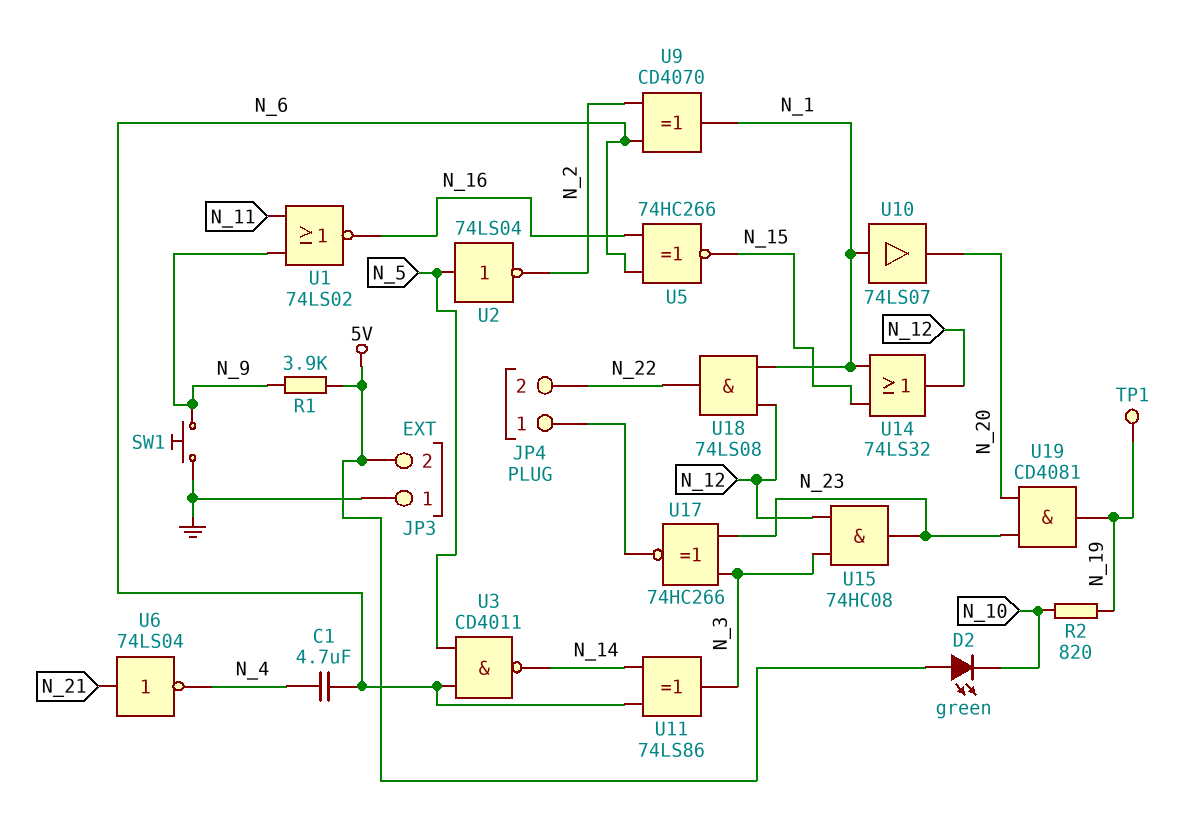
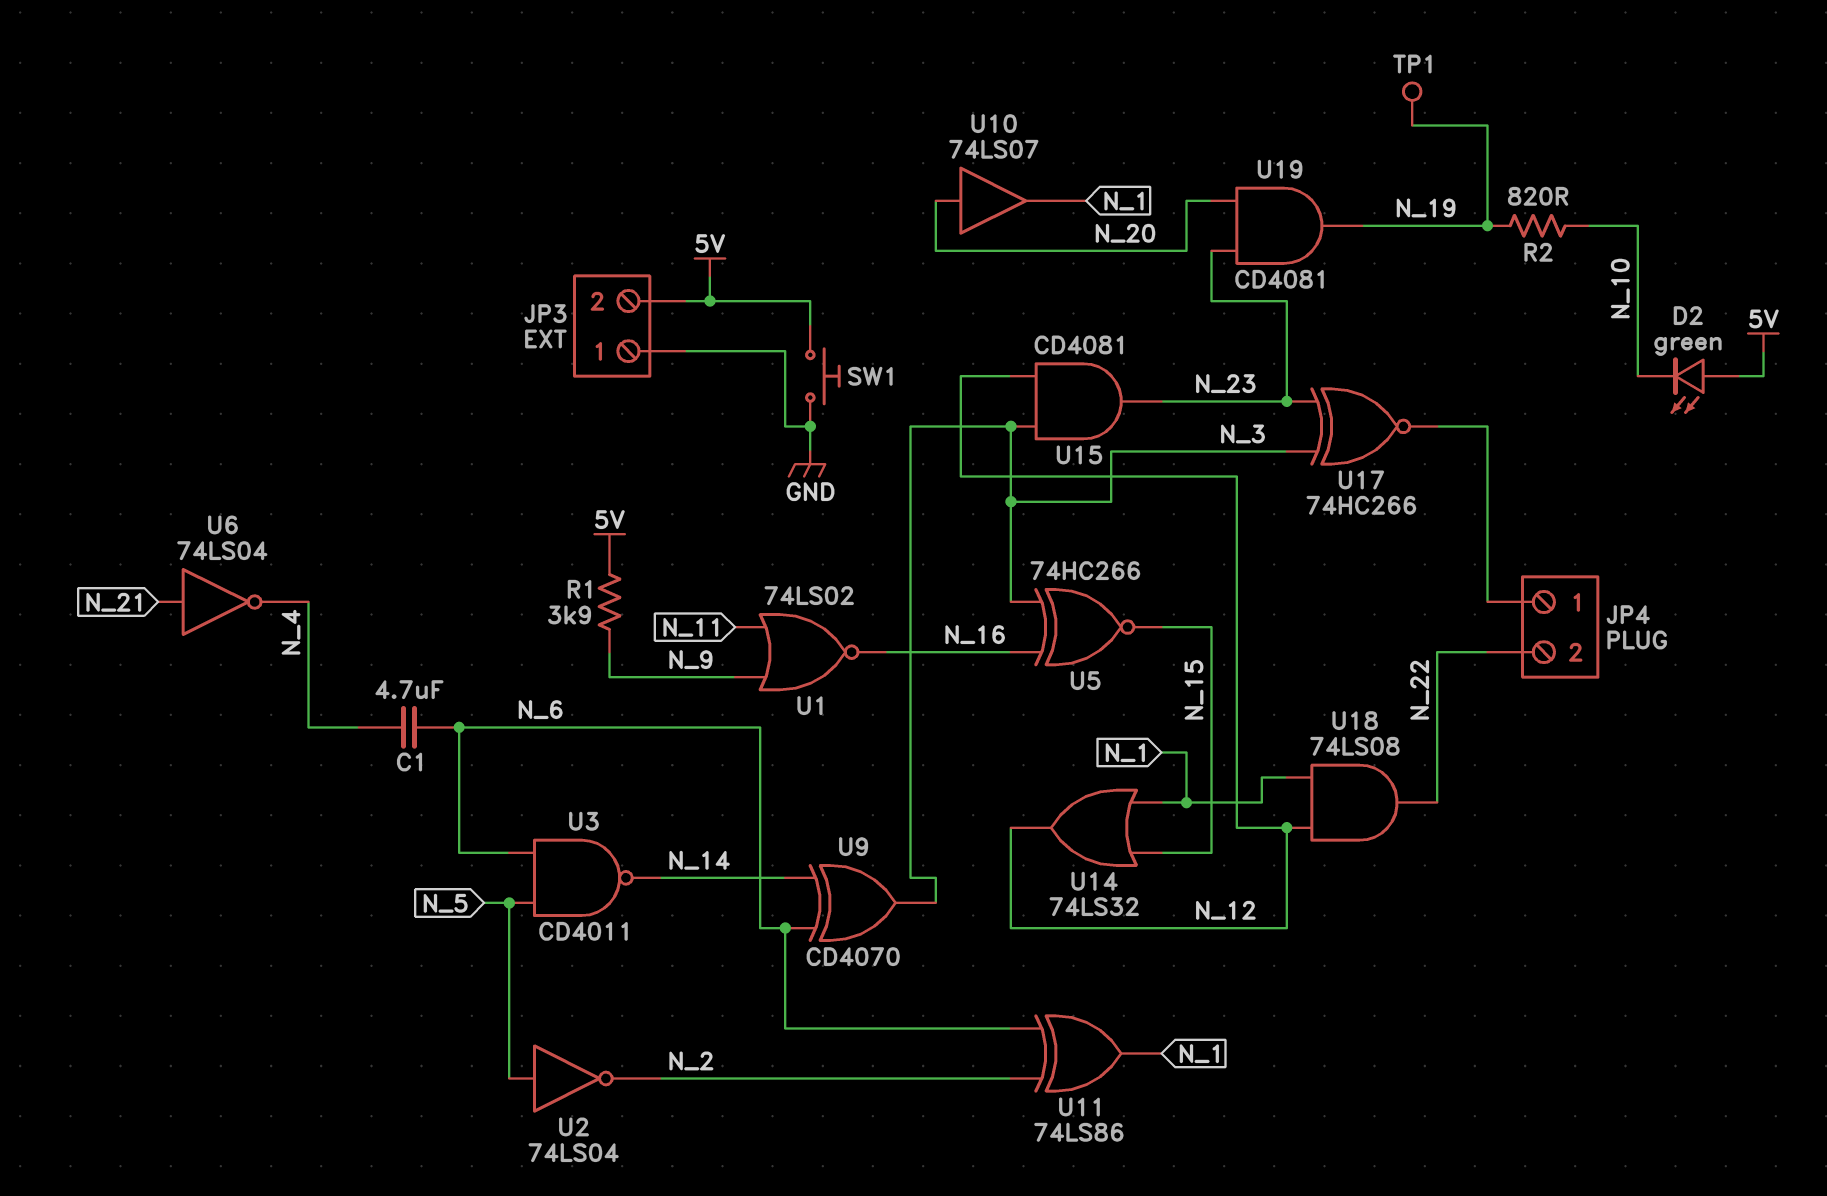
SW1: button (GND, N_9) -> button (5V, GND)
U5: XNOR 74HC266 (in N_6, in N_16, out N_15) -> XNOR 74HC266 (in N_3, in N_16, out N_15)
U9: XOR CD4070 (in N_2, in N_6, out N_1) -> XOR CD4070 (in N_6, in N_14, out N_3)
U10: buffer 74LS07 (in N_1, out N_20) -> buffer 74LS07 (in N_20, out N_1)
U11: XOR 74LS86 (in N_6, in N_14, out N_3) -> XOR 74LS86 (in N_2, in N_6, out N_1)
U15: AND 74HC08 (in N_3, in N_12, out N_23) -> AND CD4081 (in N_3, in N_12, out N_23)

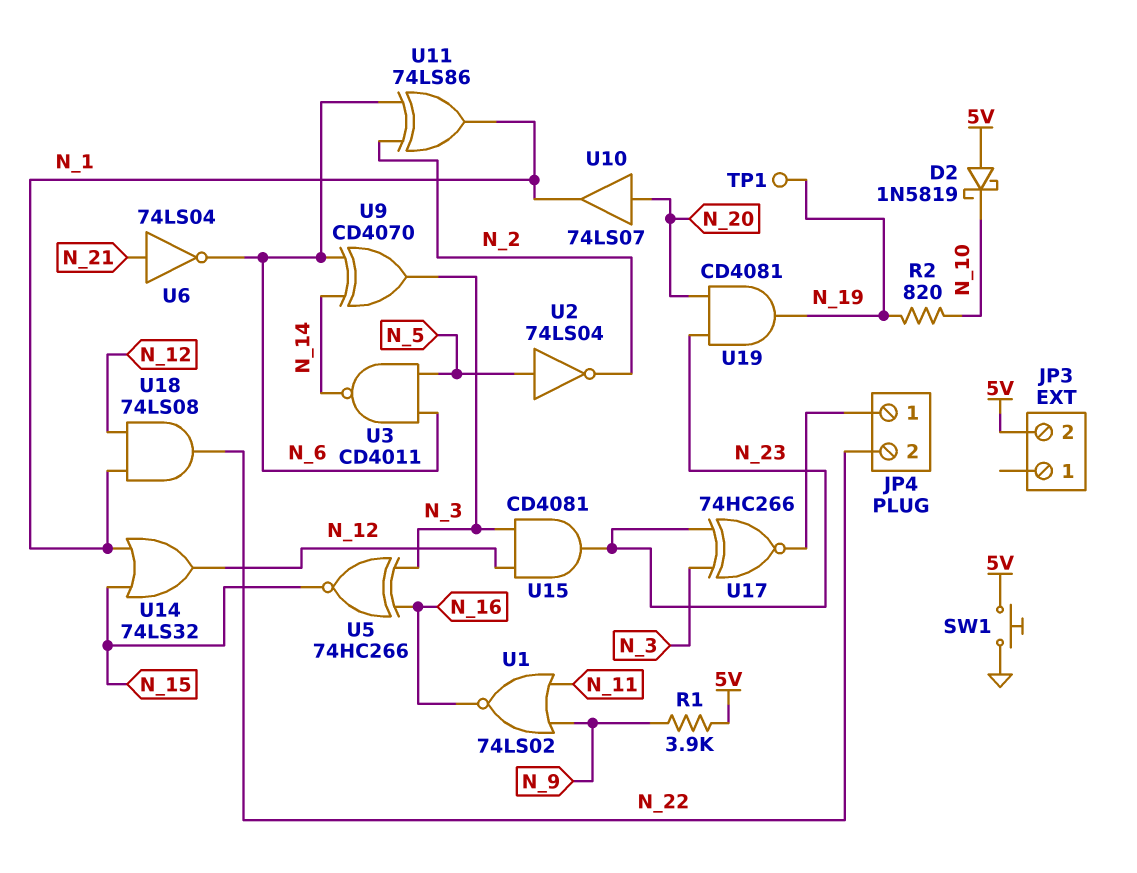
C1: 4.7uF (N_4, N_6) -> none
D2: LED green (A 5V, K N_10) -> schottky 1N5819 (A 5V, K N_10)
JP3 pin 1: GND -> none
U6: NOT 74LS04 (in N_21, out N_4) -> NOT 74LS04 (in N_21, out N_6)

